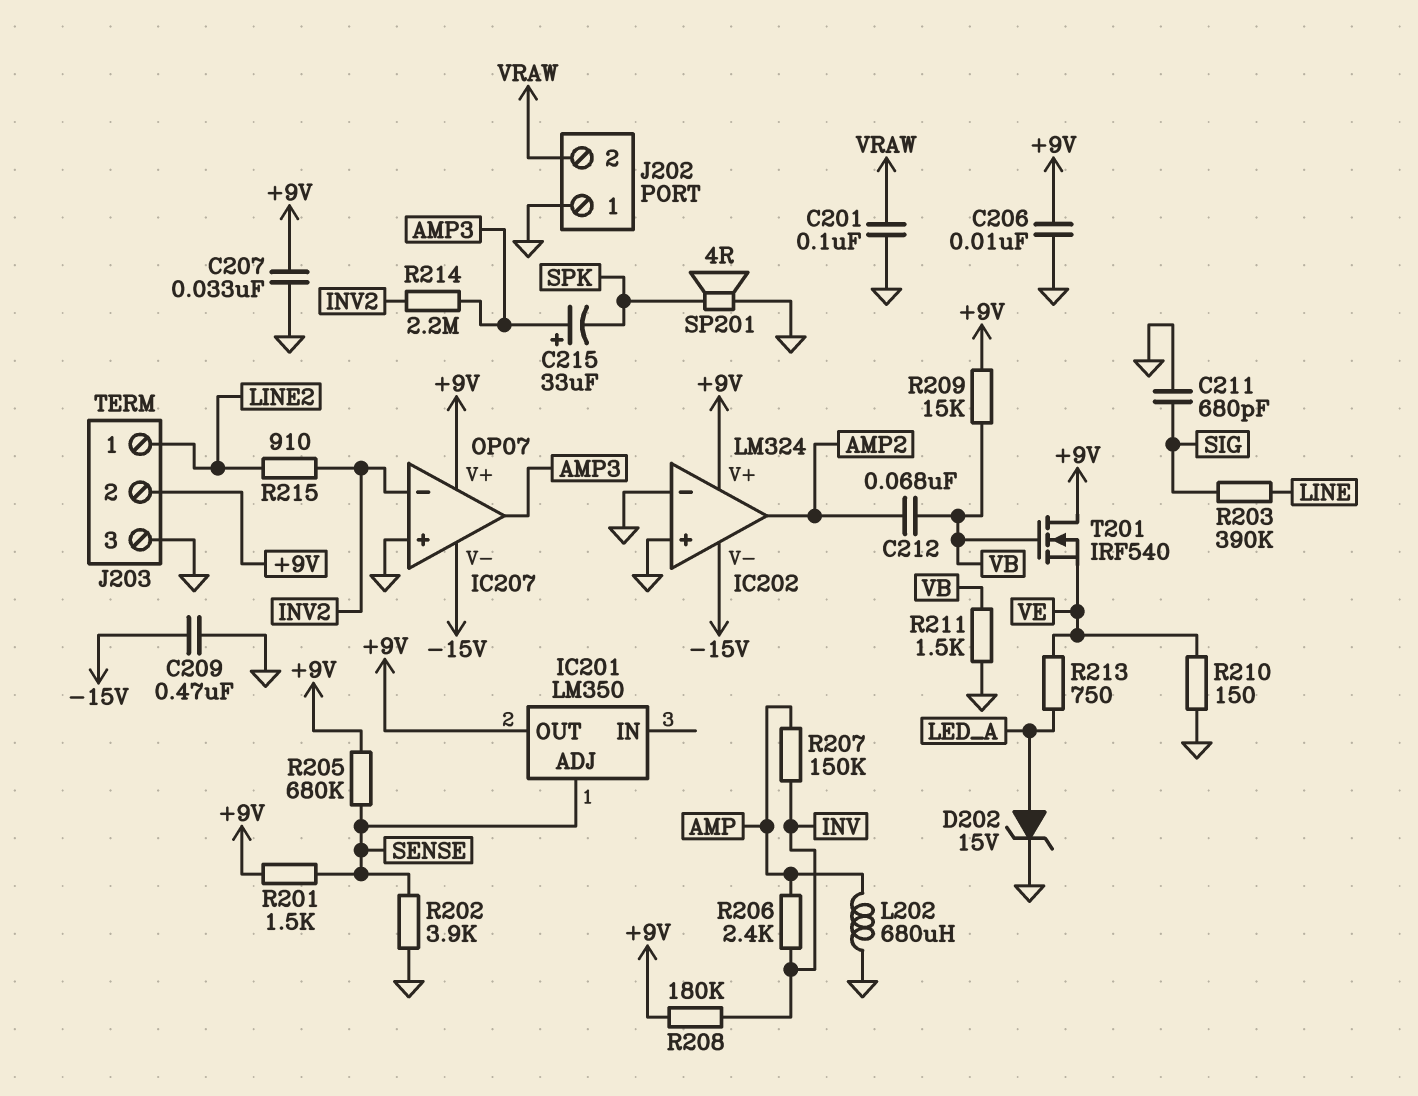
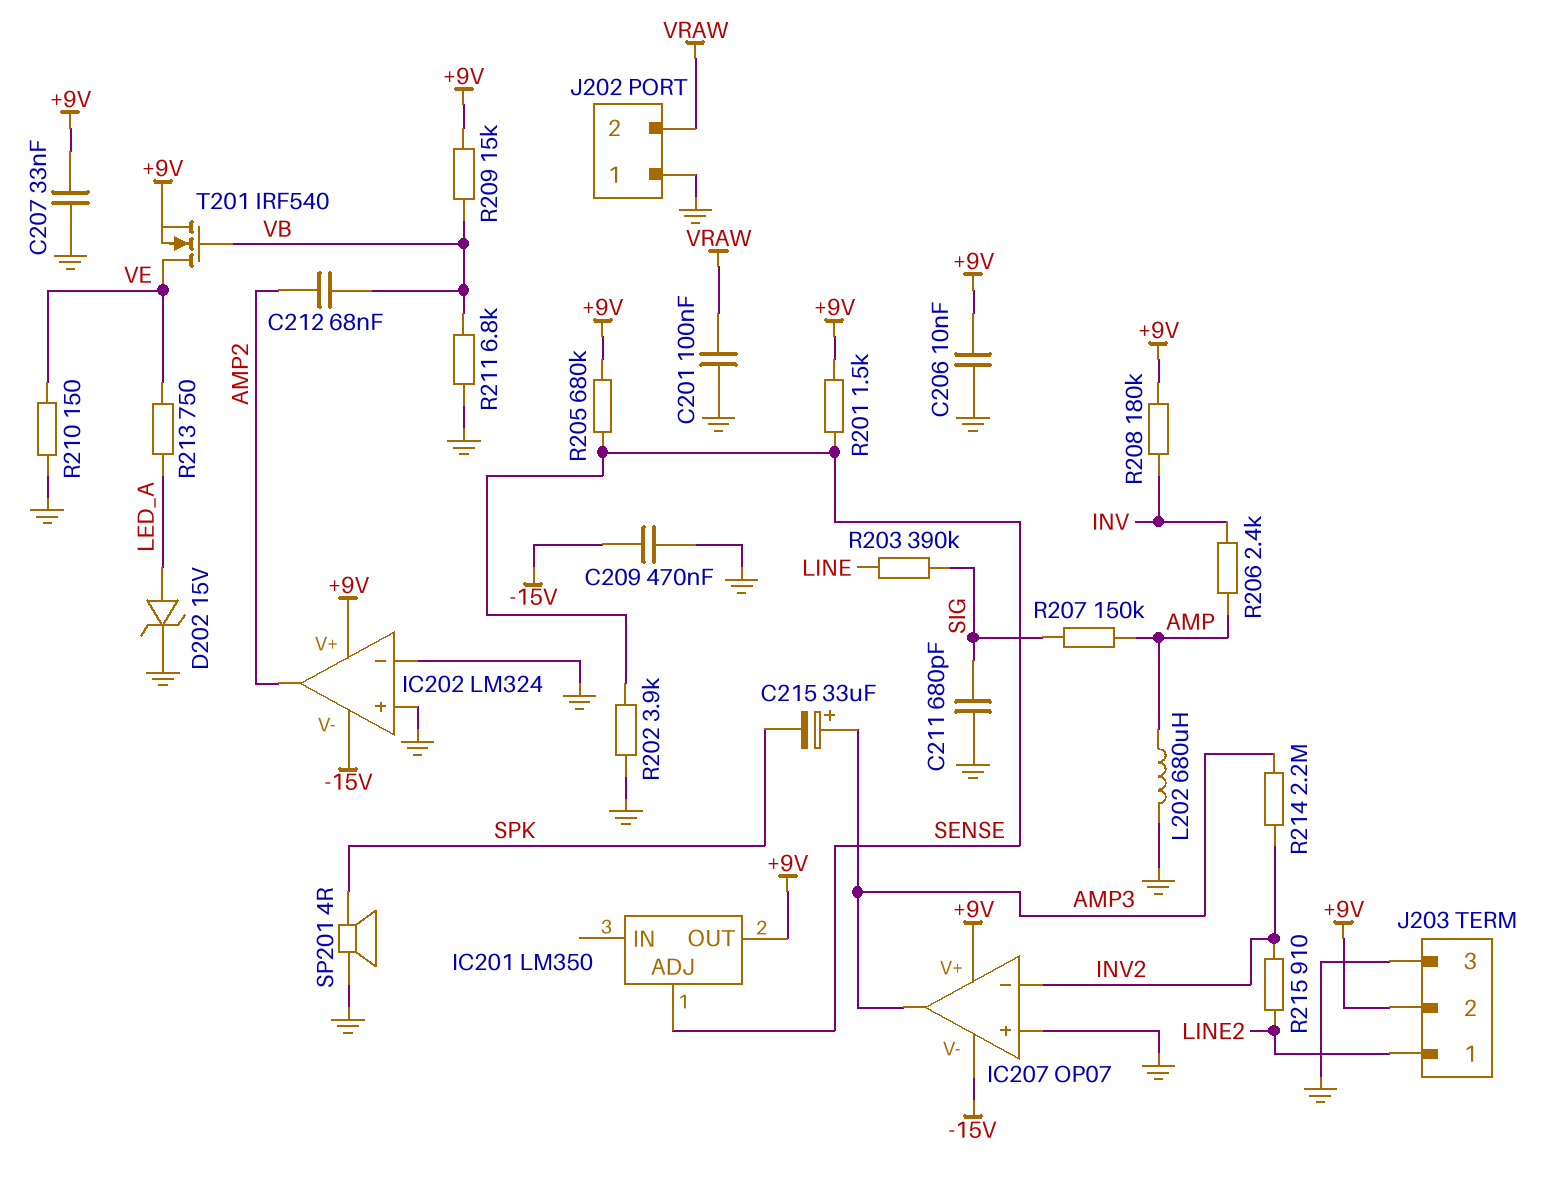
R207: 150k (AMP, INV) -> 150k (AMP, SIG)
R211: 1.5k (GND, VB) -> 6.8k (GND, VB)
T201: NMOS IRF540 (G VB, D +9V, S VE) -> NMOS IRF540 (G VB, D VE, S +9V)

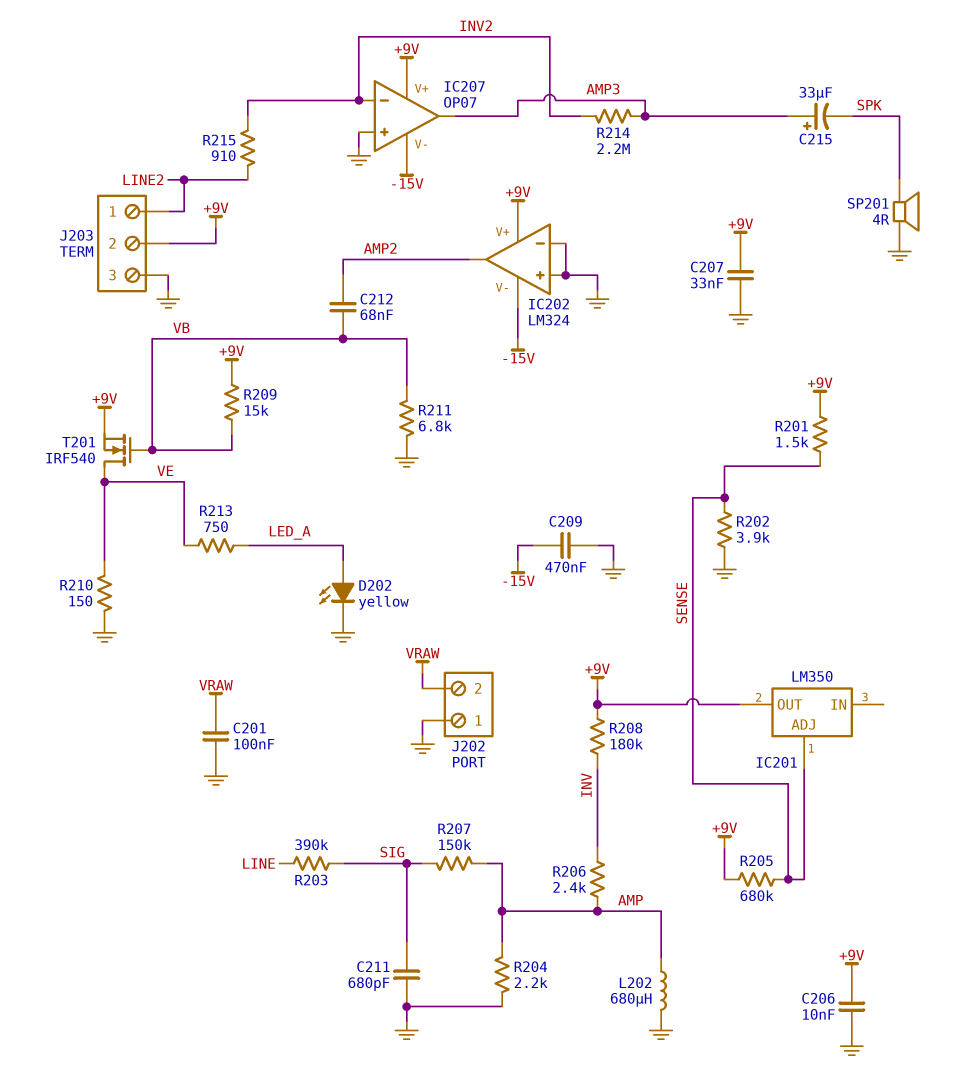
D202: zener 15V (A LED_A, K GND) -> LED yellow (A LED_A, K GND)
R204: none -> 2.2k (AMP, GND)

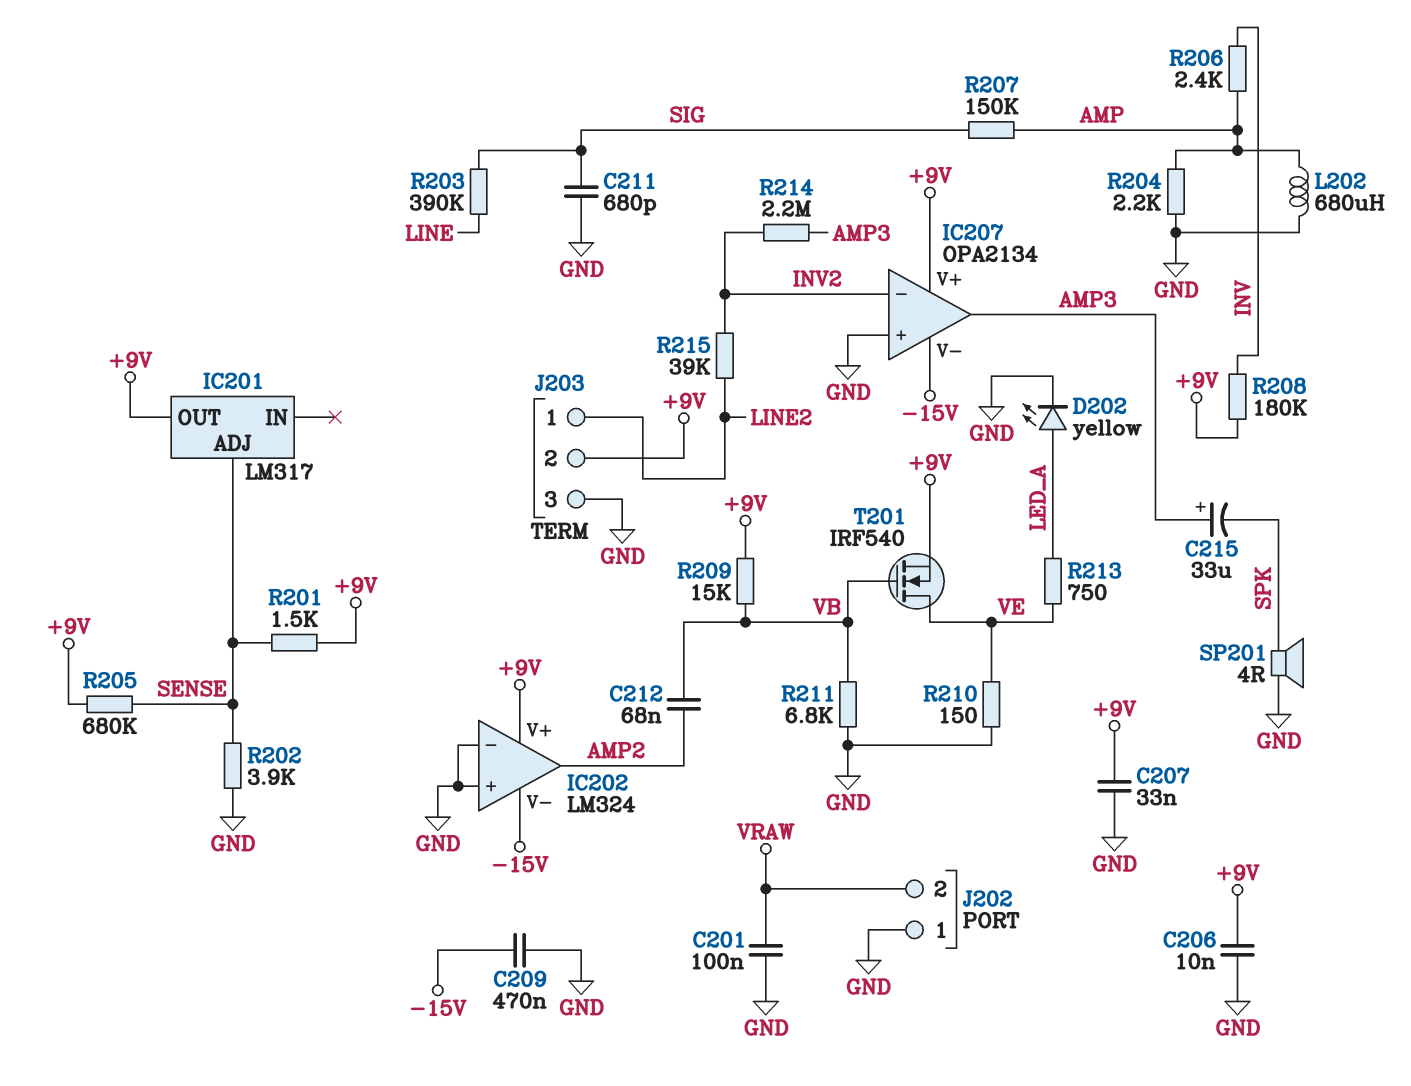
IC201: LM350 -> LM317
IC207: OP07 -> OPA2134
R215: 910 (INV2, LINE2) -> 39k (INV2, LINE2)

